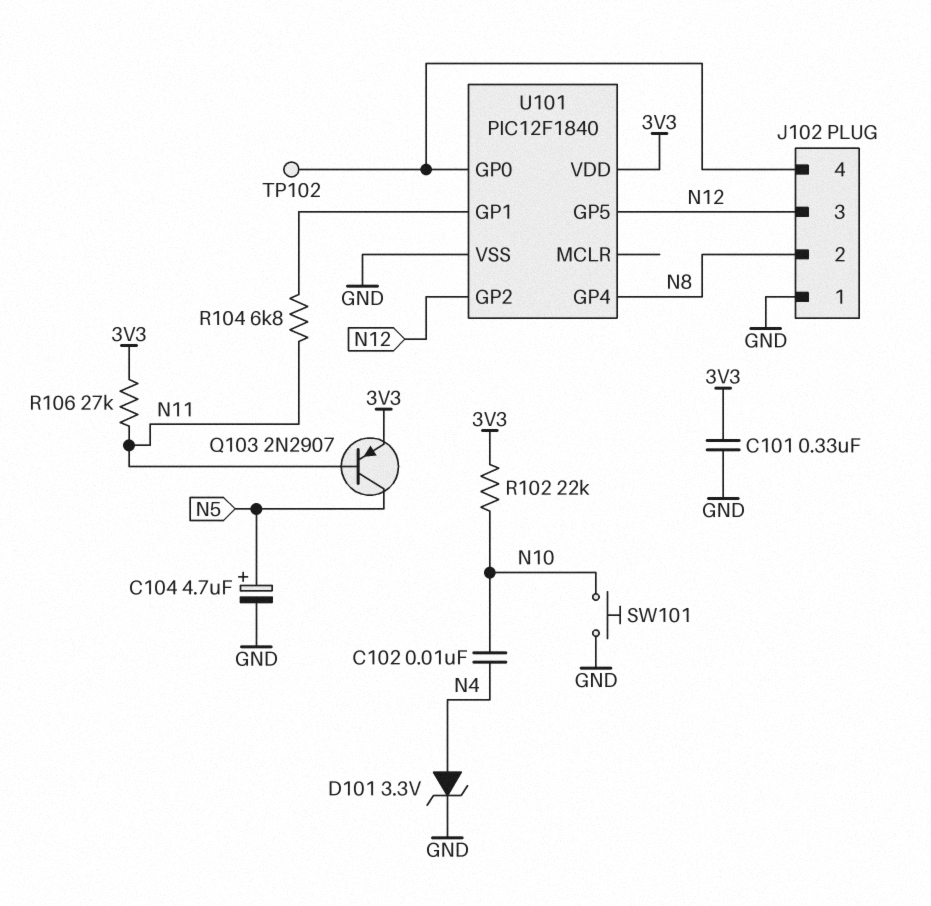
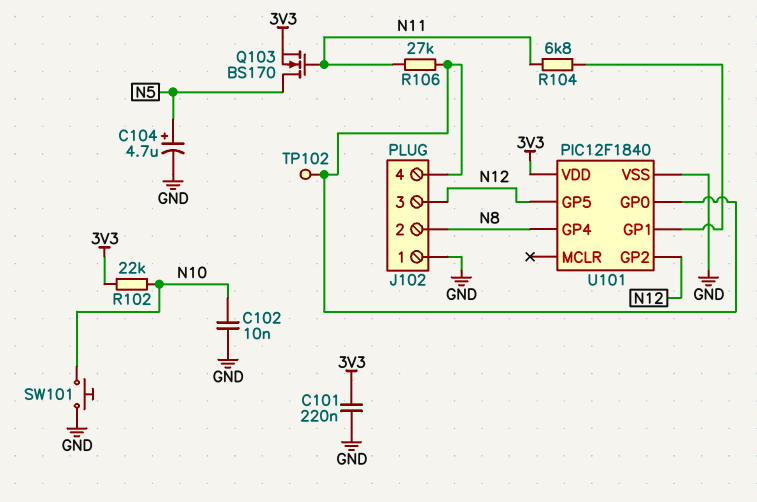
C101: 330nF (3V3, GND) -> 220nF (3V3, GND)
C102: 10nF (N4, N10) -> 10nF (GND, N10)
D101: zener 3.3V (A N4, K GND) -> none
Q103: PNP 2N2907 (B N11, C N5, E 3V3) -> NMOS BS170 (G N11, D N5, S 3V3)
R106: 27k (3V3, N11) -> 27k (J102/4, N11)

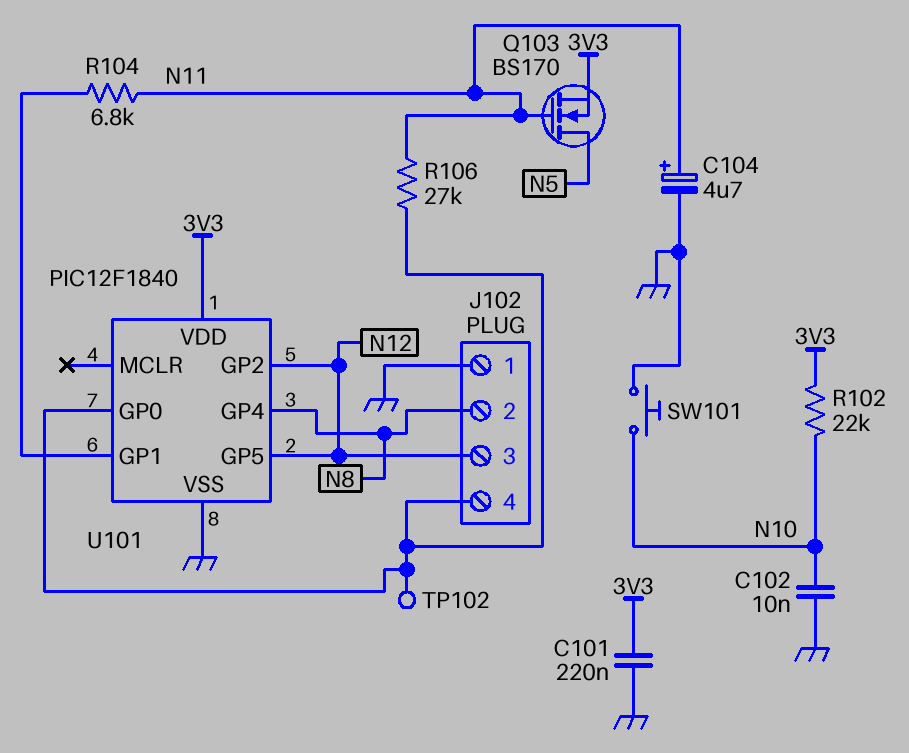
C104: 4.7uF (plus N5, minus GND) -> 4.7uF (plus N11, minus GND)

